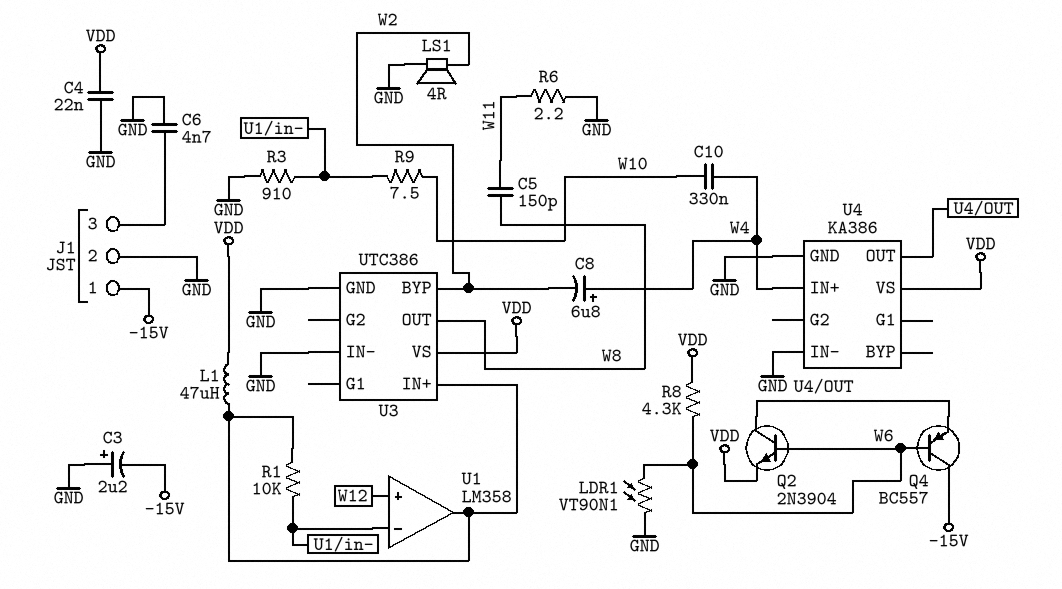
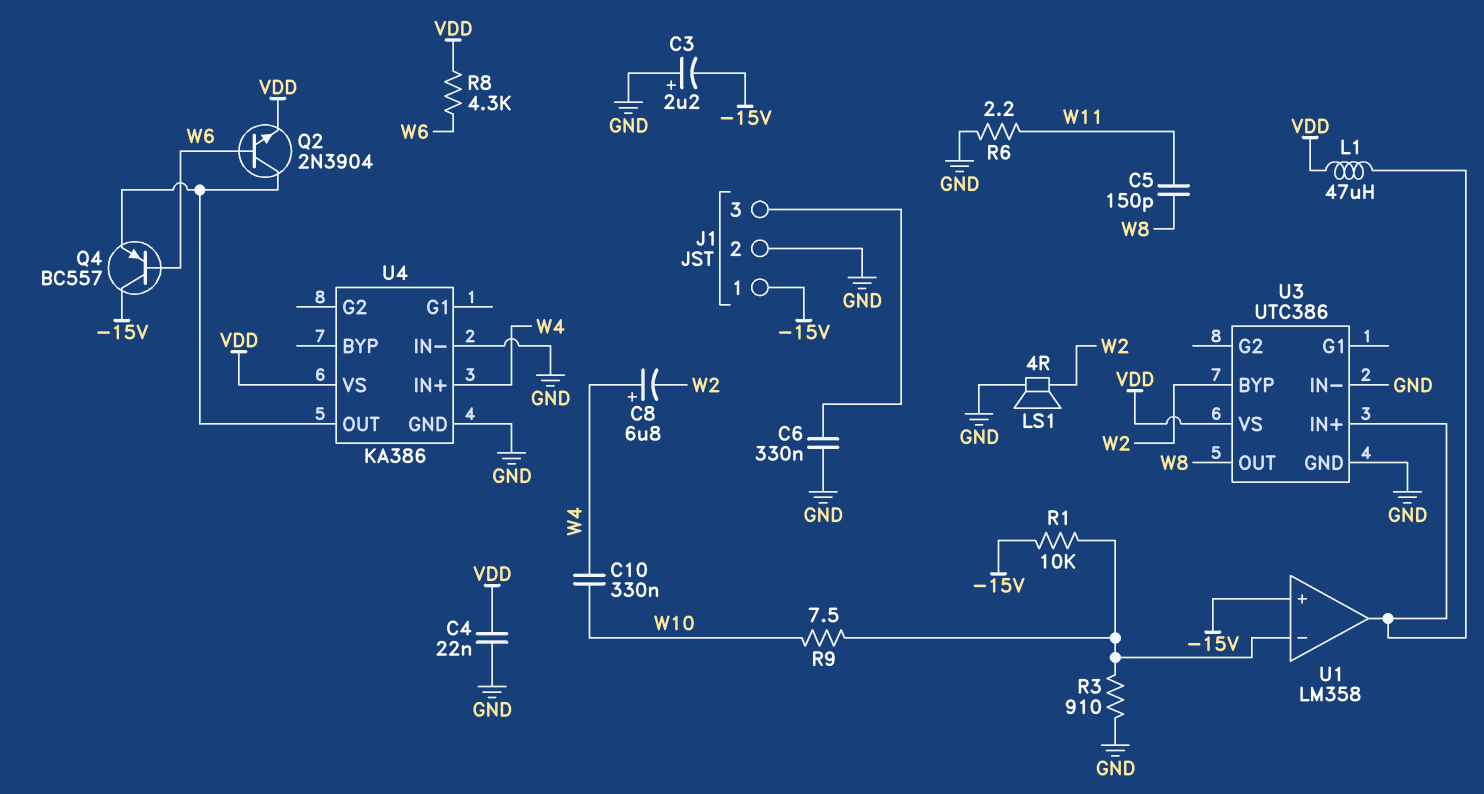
C6: 4.7nF (GND, J1/3) -> 330nF (GND, J1/3)
LDR1: VT90N1 (GND, W6) -> none
R1: 10k (U1/in-, U1/out) -> 10k (-15V, U1/in-)
U1 pin in+: W12 -> -15V

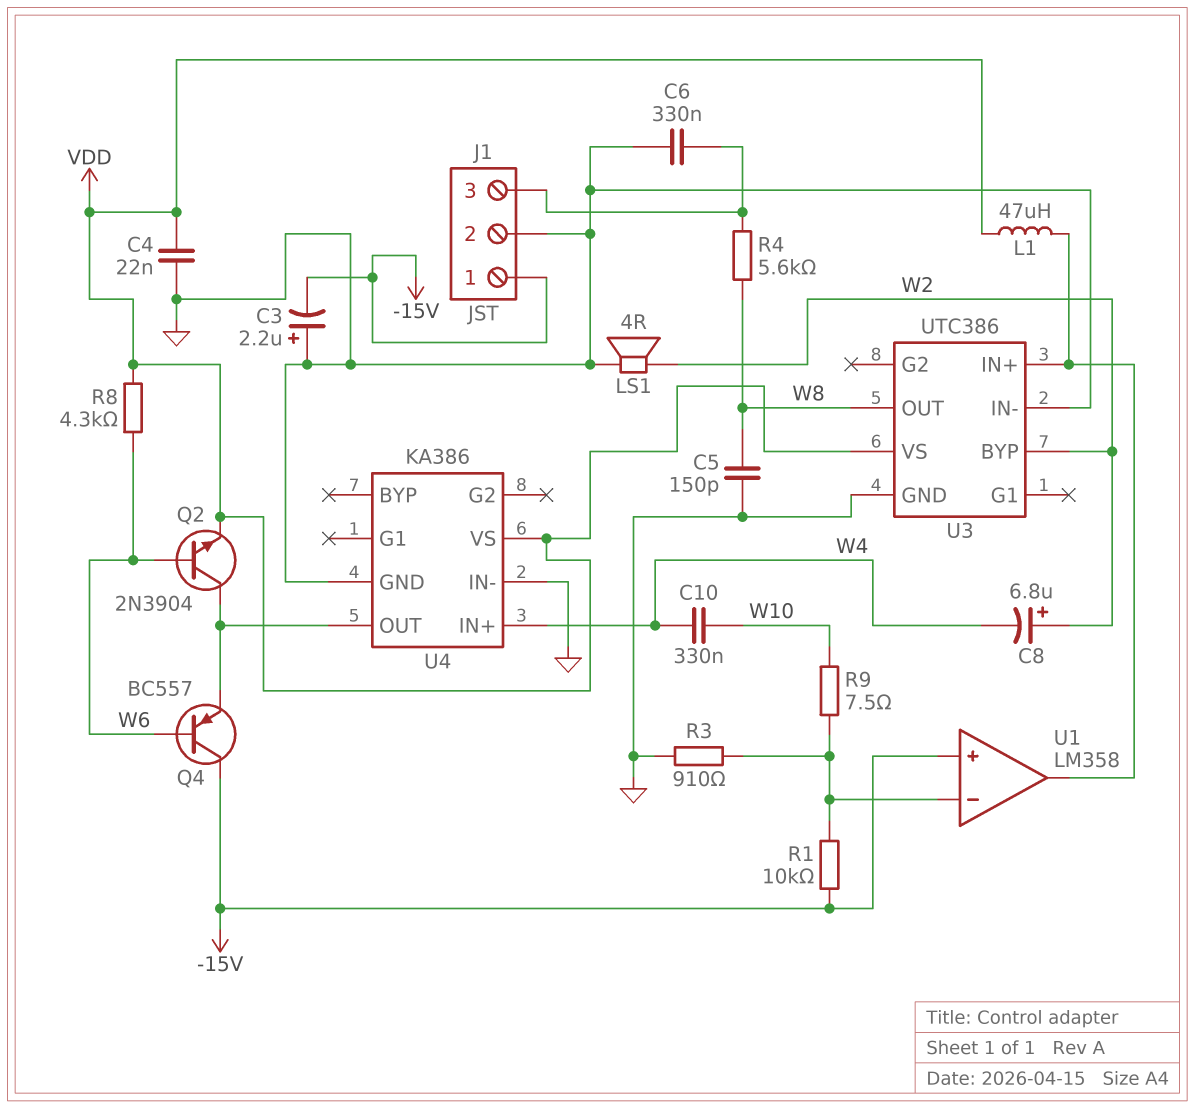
C5: 150pF (W8, W11) -> 150pF (GND, W8)
C8: 6.8uF (plus W4, minus W2) -> 6.8uF (plus W2, minus W4)
R4: none -> 5.6k (J1/3, W8)
R6: 2.2 (GND, W11) -> none

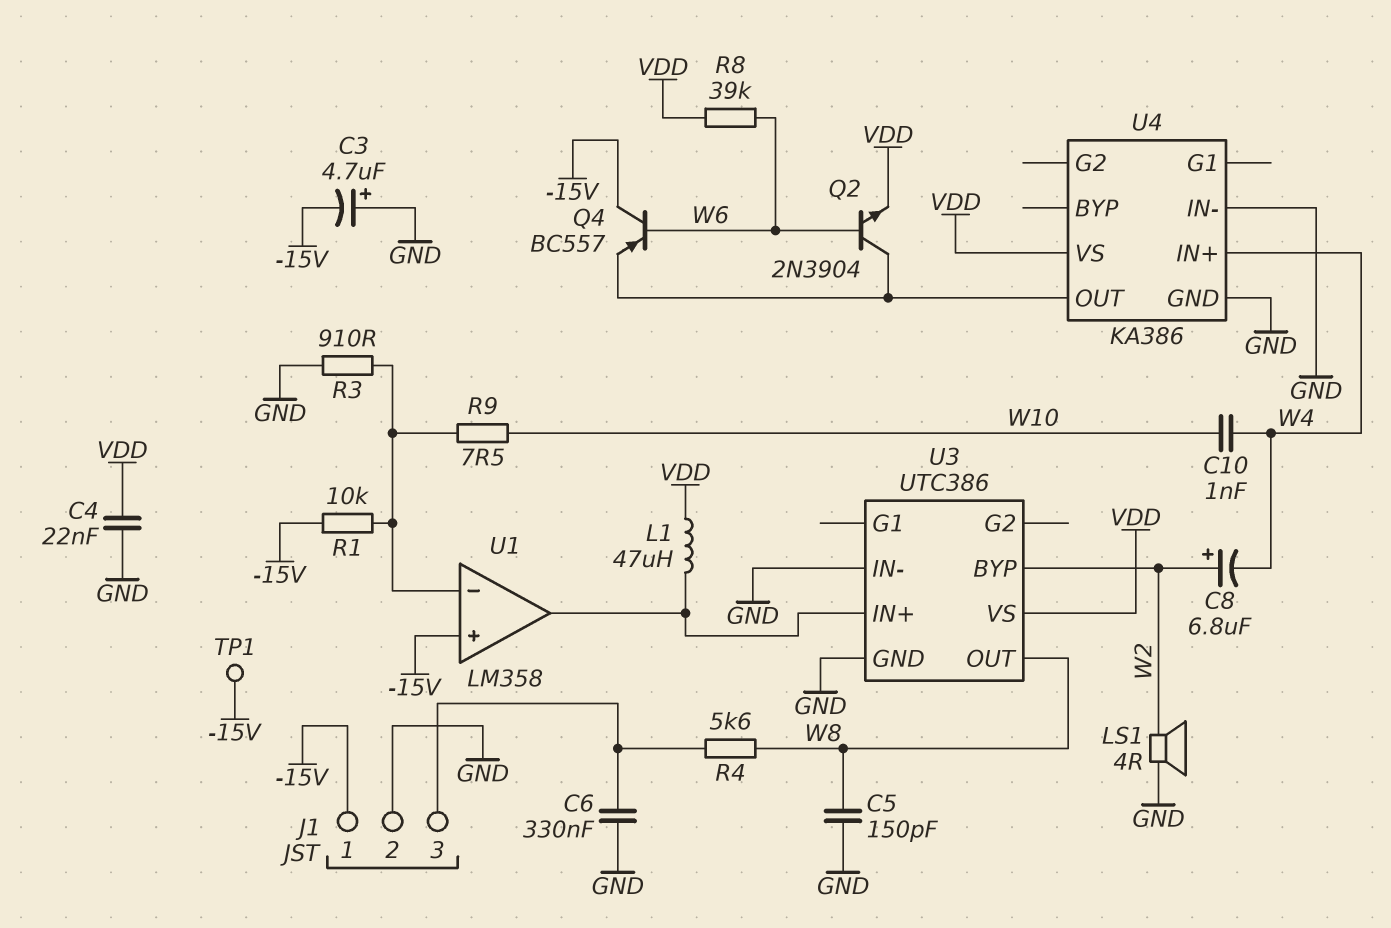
C3: 2.2uF (plus GND, minus -15V) -> 4.7uF (plus GND, minus -15V)
C10: 330nF (W4, W10) -> 1nF (W4, W10)
R8: 4.3k (VDD, W6) -> 39k (VDD, W6)
TP1: none -> test point (-15V)

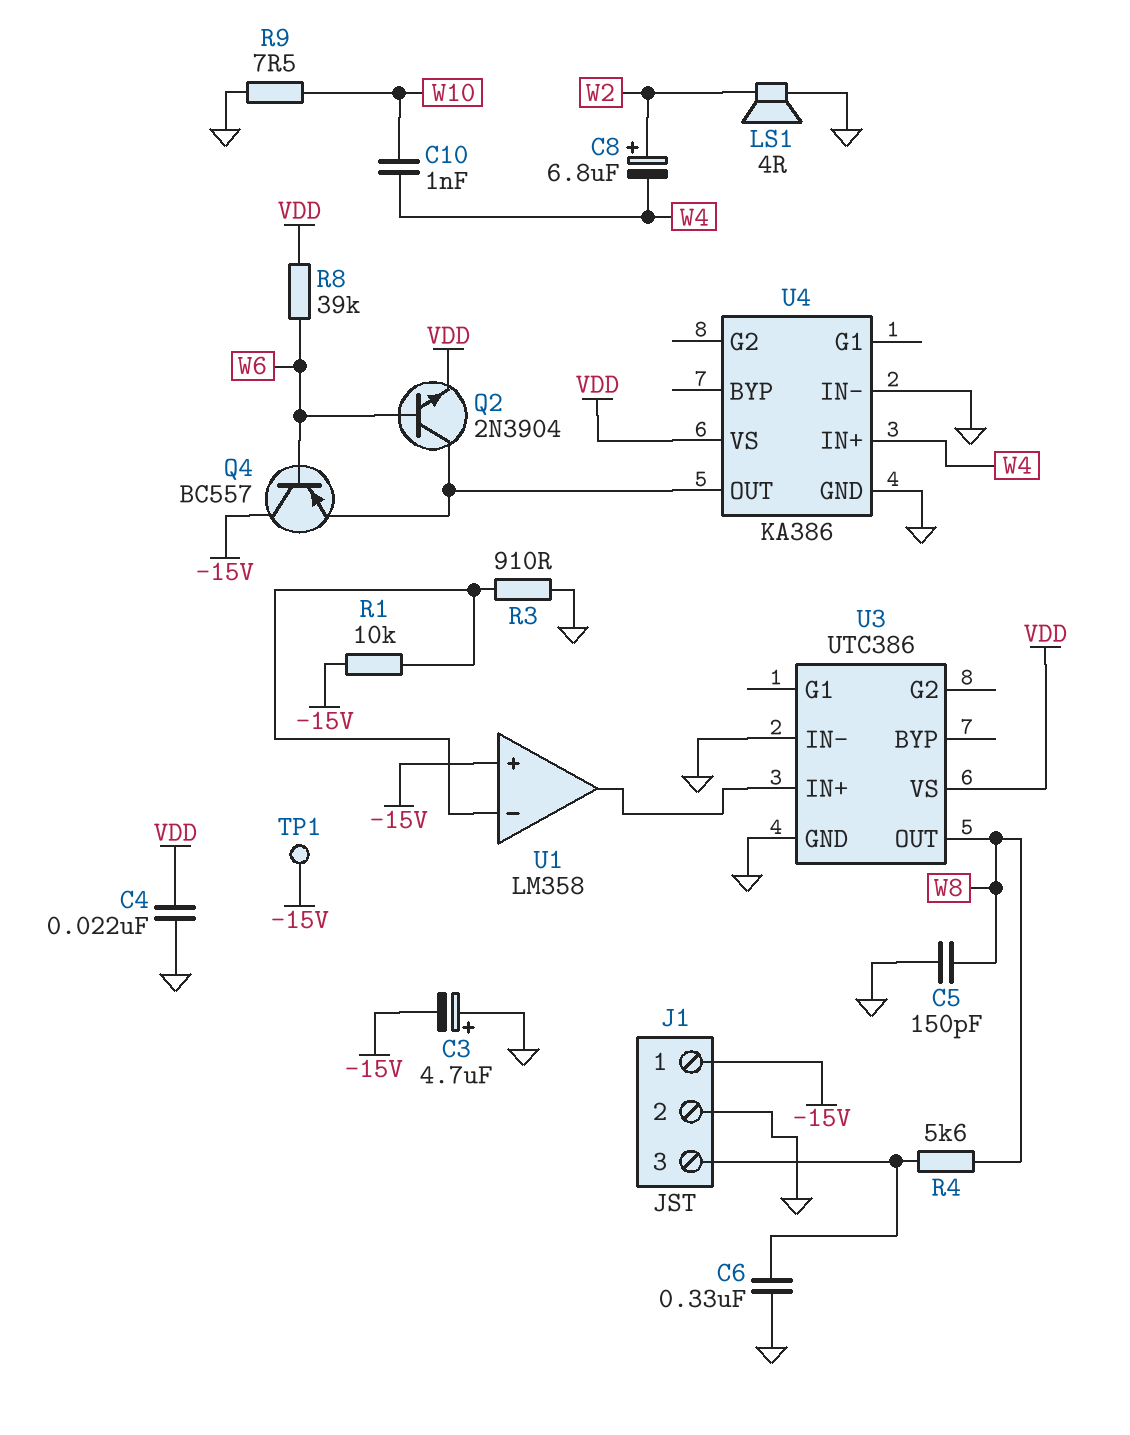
L1: 47uH (U1/out, VDD) -> none
R9: 7.5 (U1/in-, W10) -> 7.5 (GND, W10)
U3 pin BYP: W2 -> none

